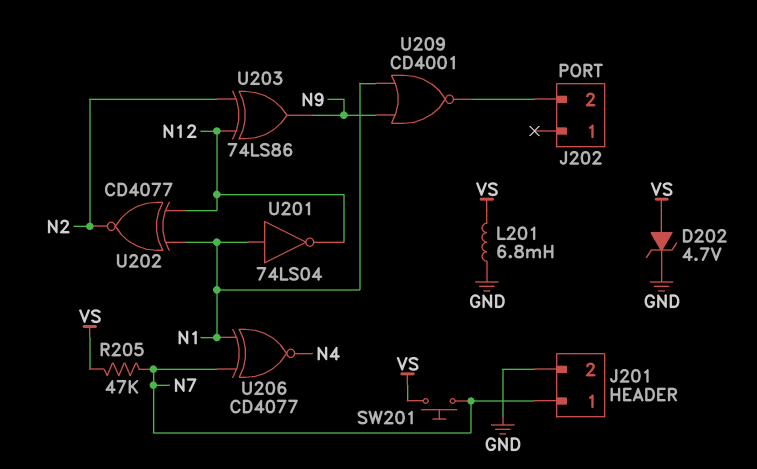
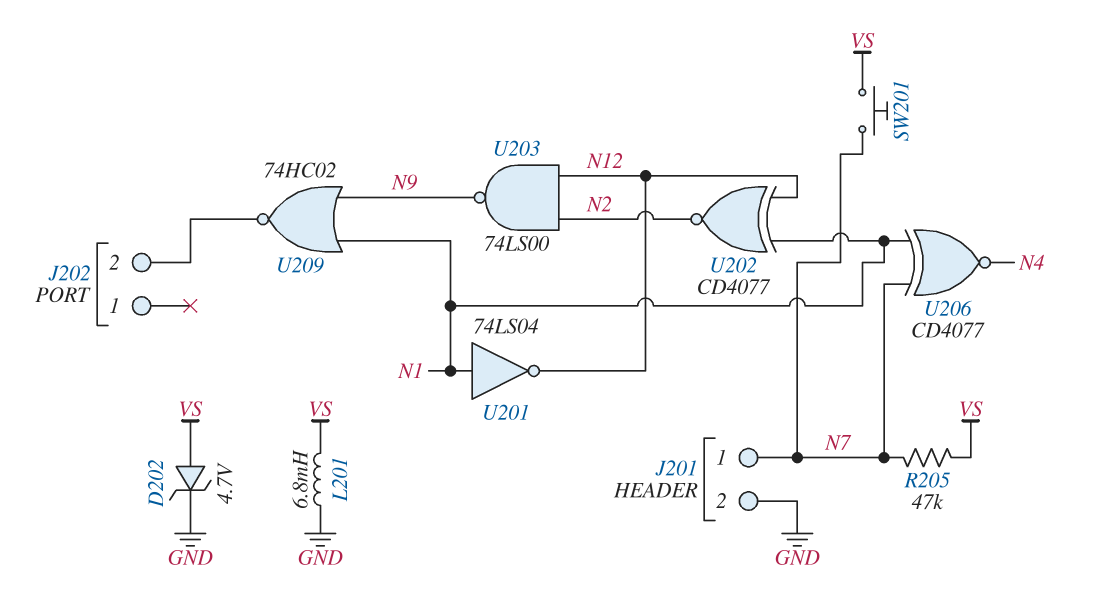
U203: XOR 74LS86 (in N2, in N12, out N9) -> NAND 74LS00 (in N2, in N12, out N9)
U209: NOR CD4001 (in N1, in N9, out J202/2) -> NOR 74HC02 (in N1, in N9, out J202/2)

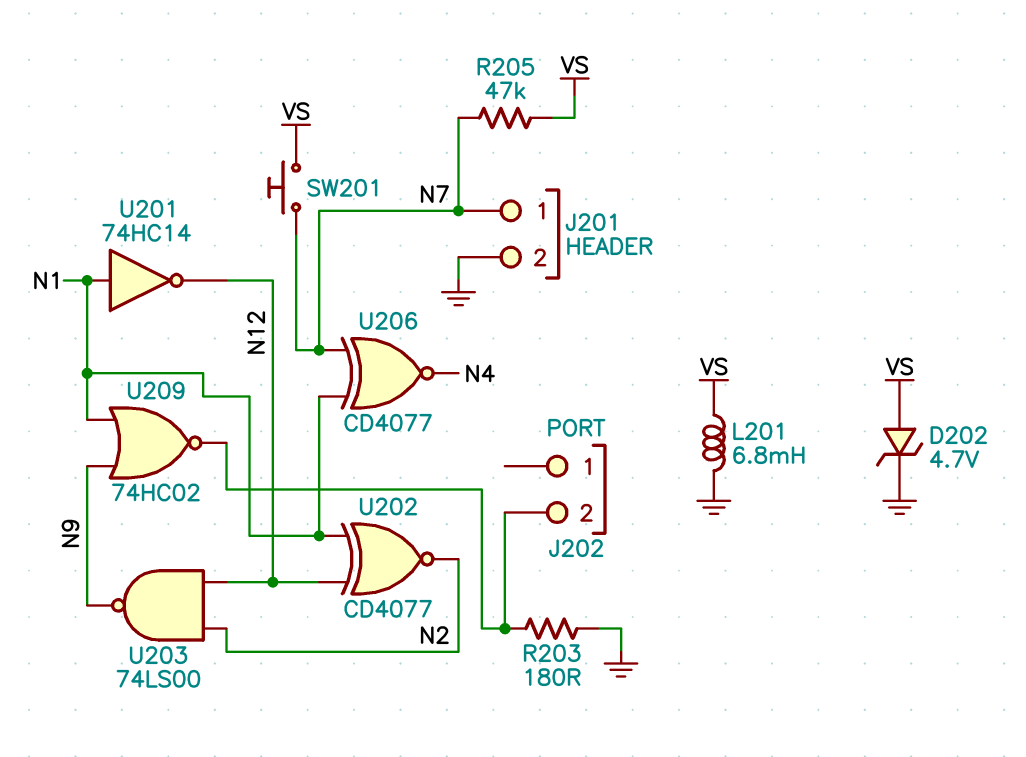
R203: none -> 180 (GND, J202/2)
U201: NOT 74LS04 (in N1, out N12) -> NOT 74HC14 (in N1, out N12)

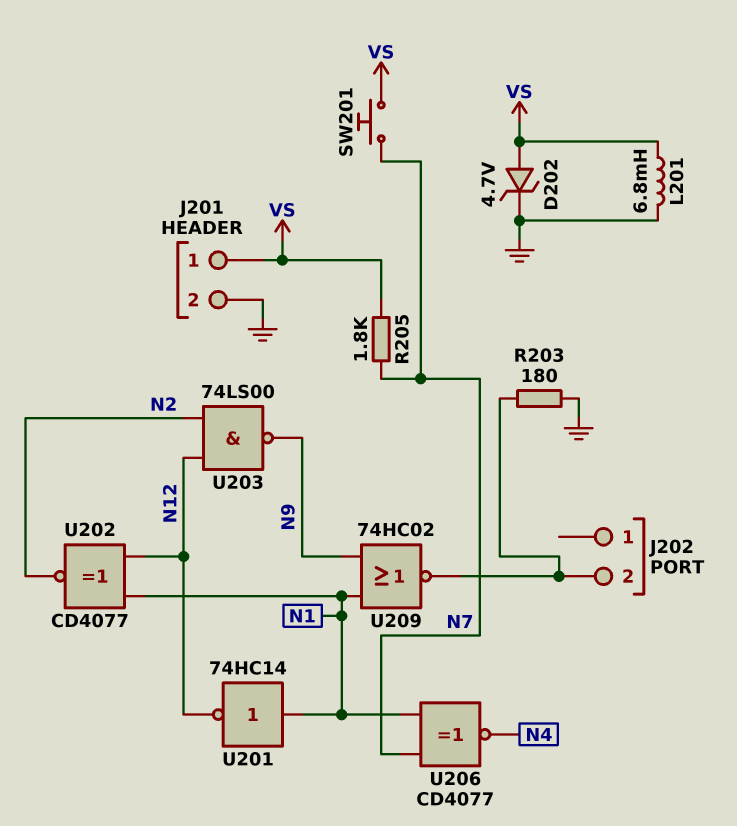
J201 pin 1: N7 -> VS
R205: 47k (N7, VS) -> 1.8k (N7, VS)

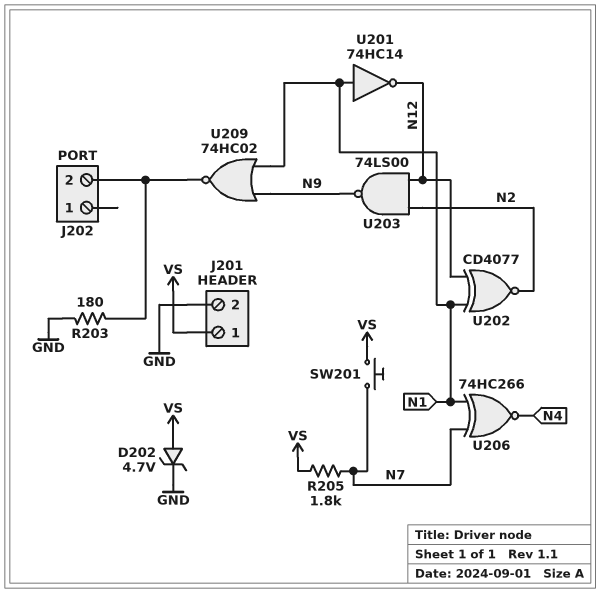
L201: 6.8mH (GND, VS) -> none
U206: XNOR CD4077 (in N1, in N7, out N4) -> XNOR 74HC266 (in N1, in N7, out N4)

